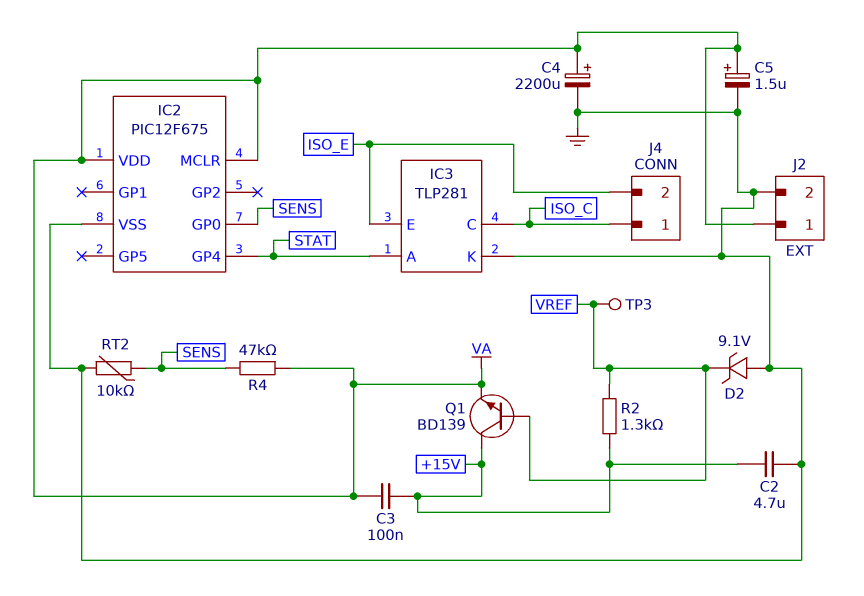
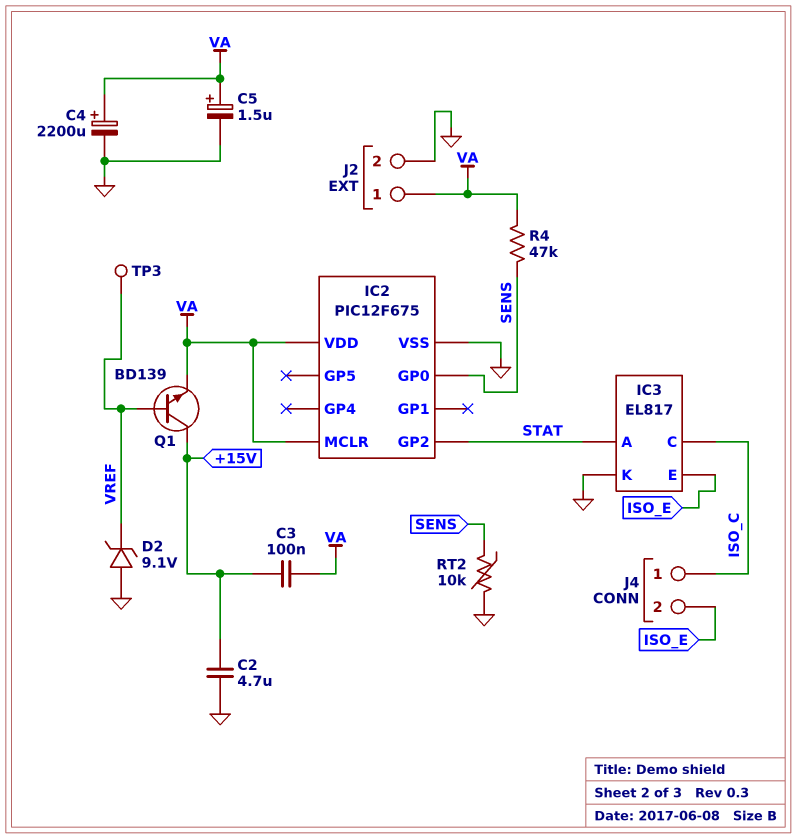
IC2 pin GP2: none -> STAT
IC2 pin GP4: STAT -> none
IC3: TLP281 -> EL817
R2: 1.3k (+15V, VREF) -> none

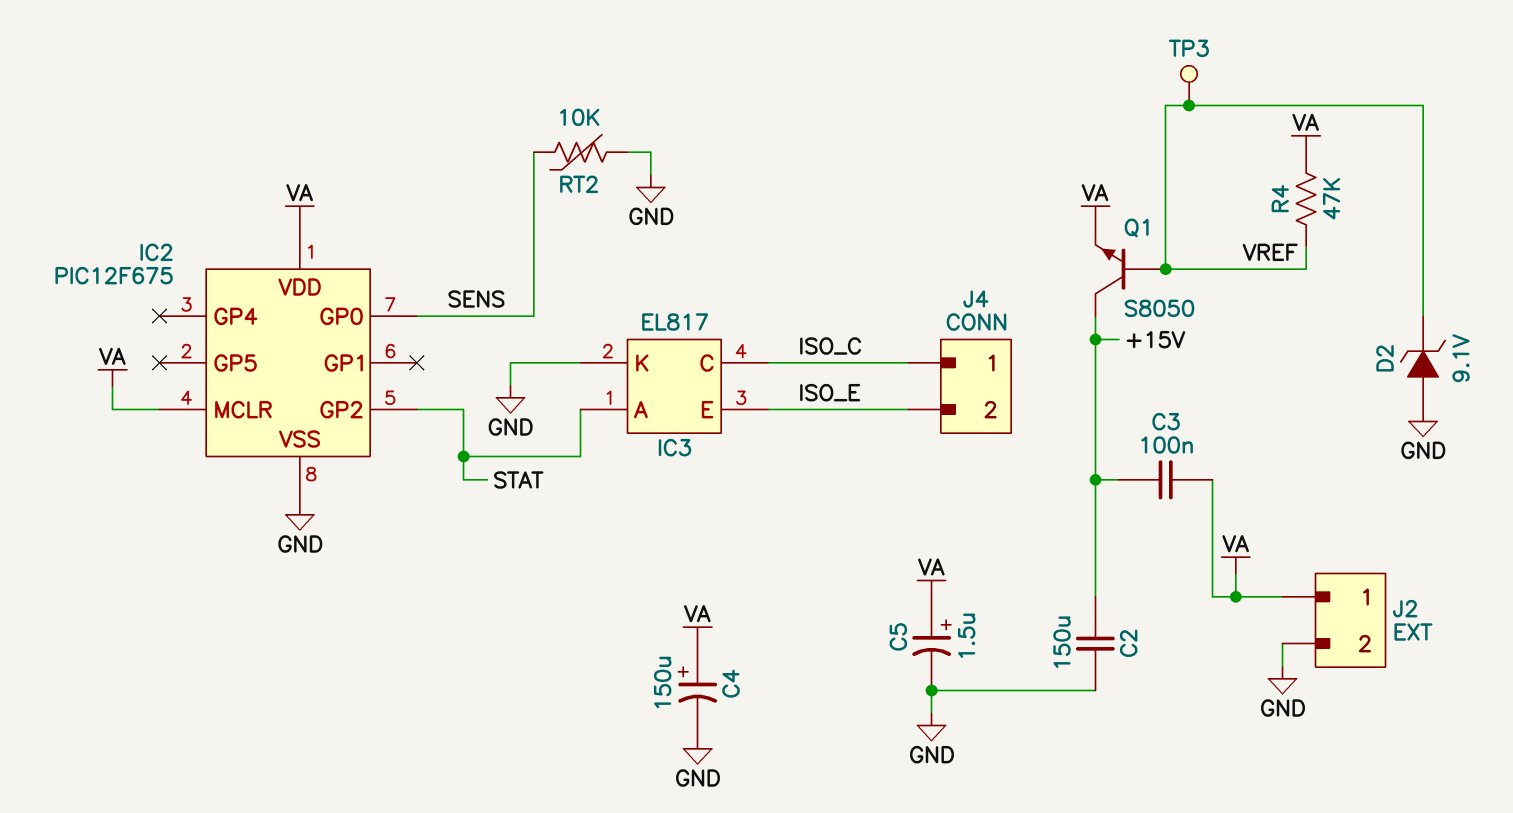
C2: 4.7uF (+15V, GND) -> 150uF (+15V, GND)
C4: 2200uF (plus VA, minus GND) -> 150uF (plus VA, minus GND)
Q1: NPN BD139 (B VREF, C +15V, E VA) -> NPN S8050 (B VREF, C +15V, E VA)
R4: 47k (SENS, VA) -> 47k (VA, VREF)

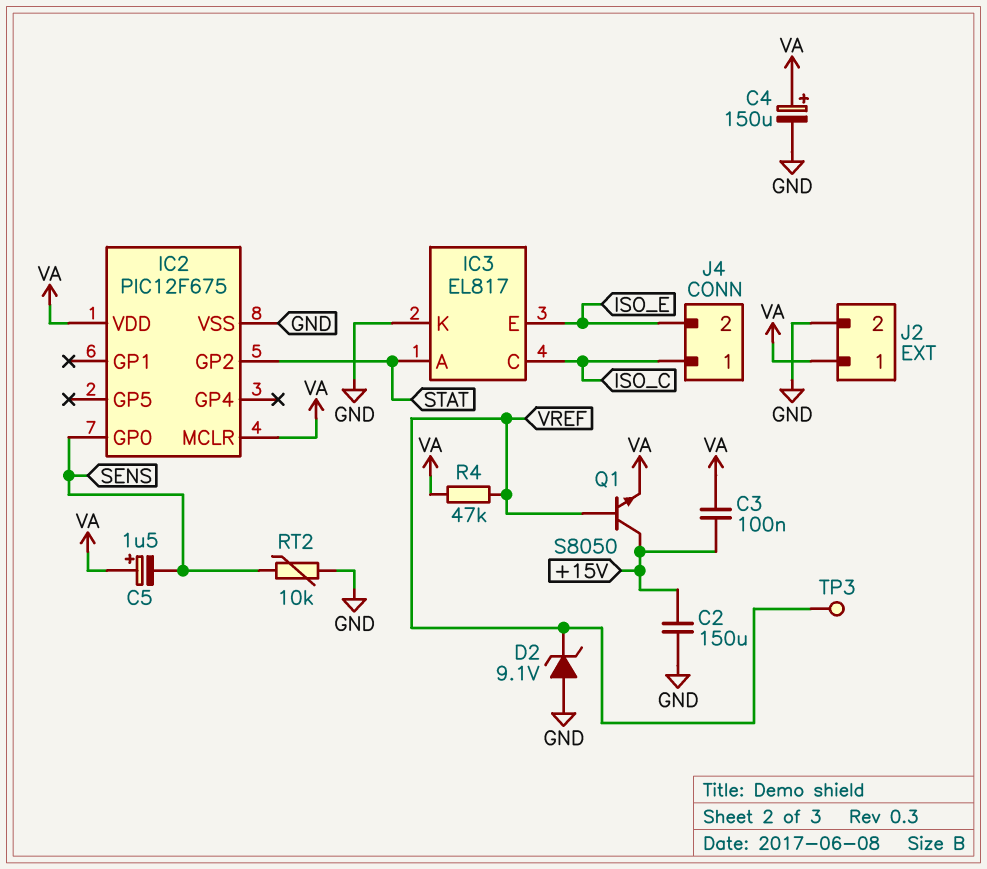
C5: 1.5uF (plus VA, minus GND) -> 1.5uF (plus VA, minus SENS)

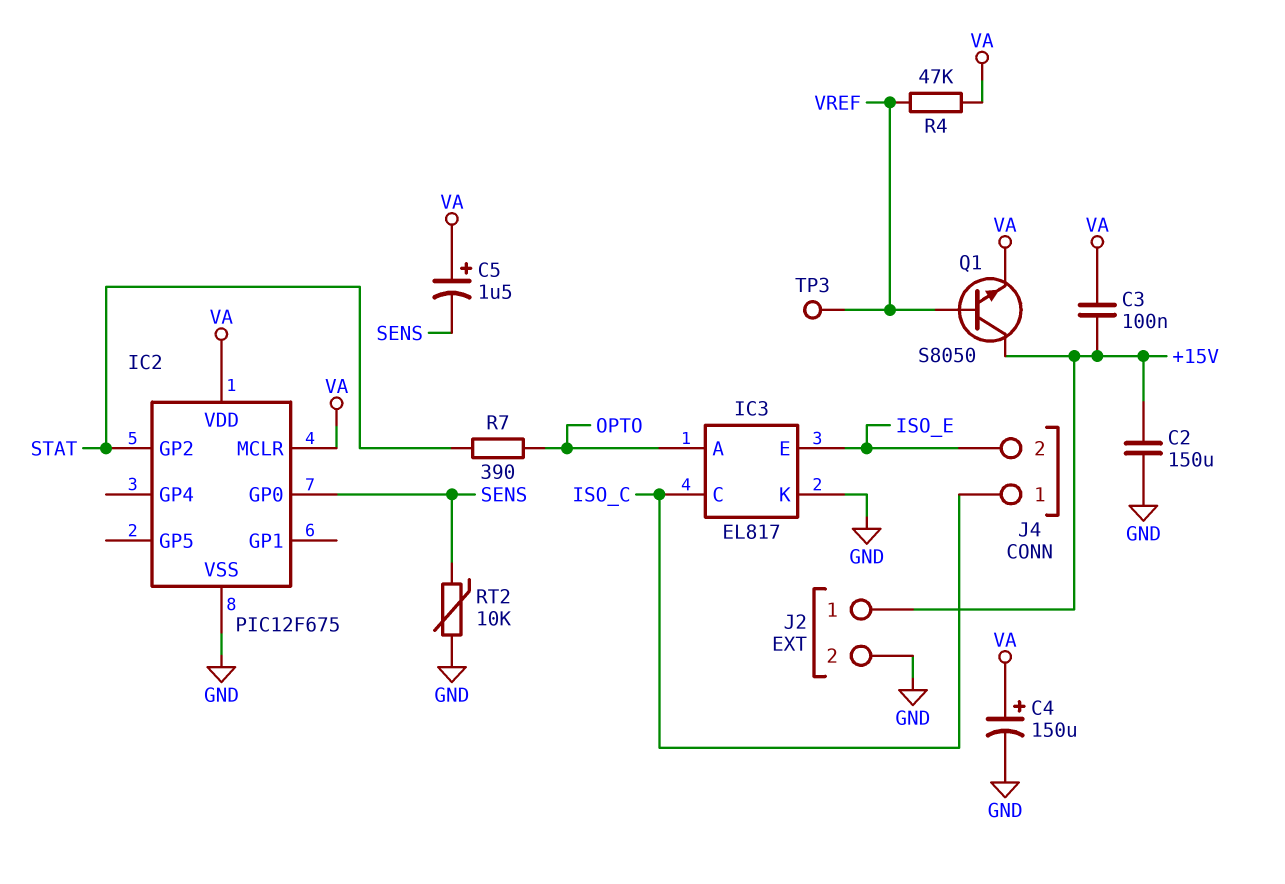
D2: zener 9.1V (A GND, K VREF) -> none
IC3 pin A: STAT -> OPTO
J2 pin 1: VA -> +15V
R7: none -> 390 (OPTO, STAT)

